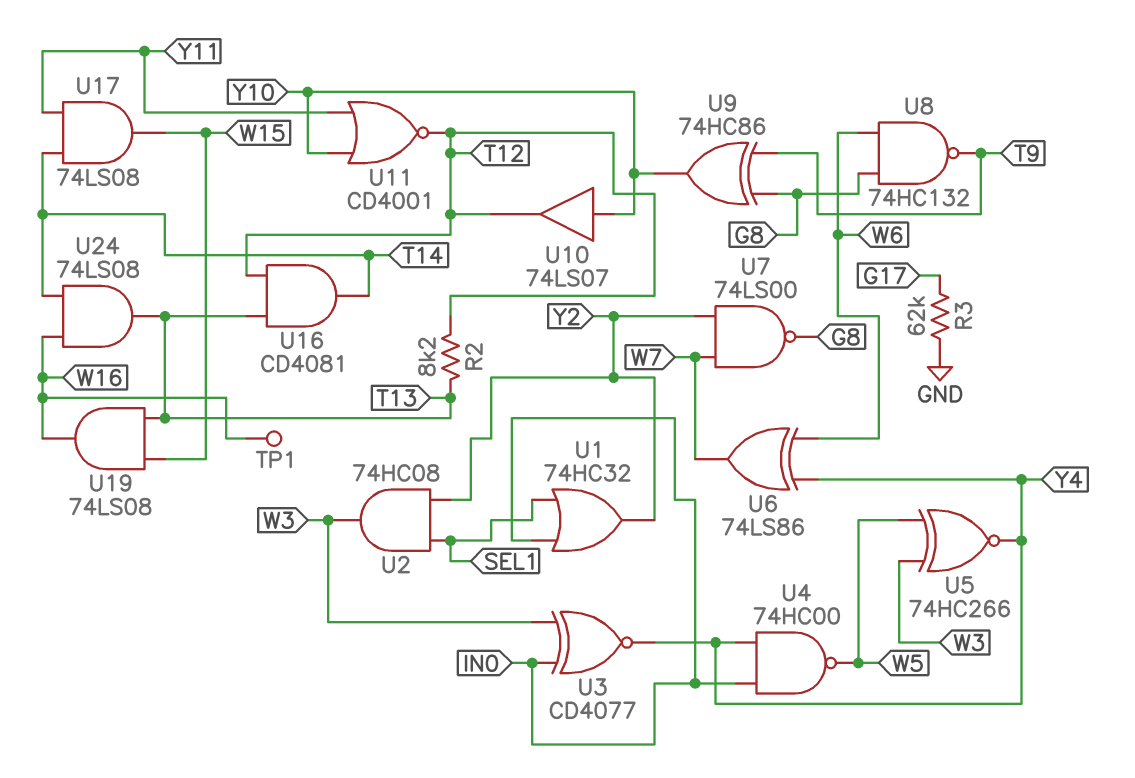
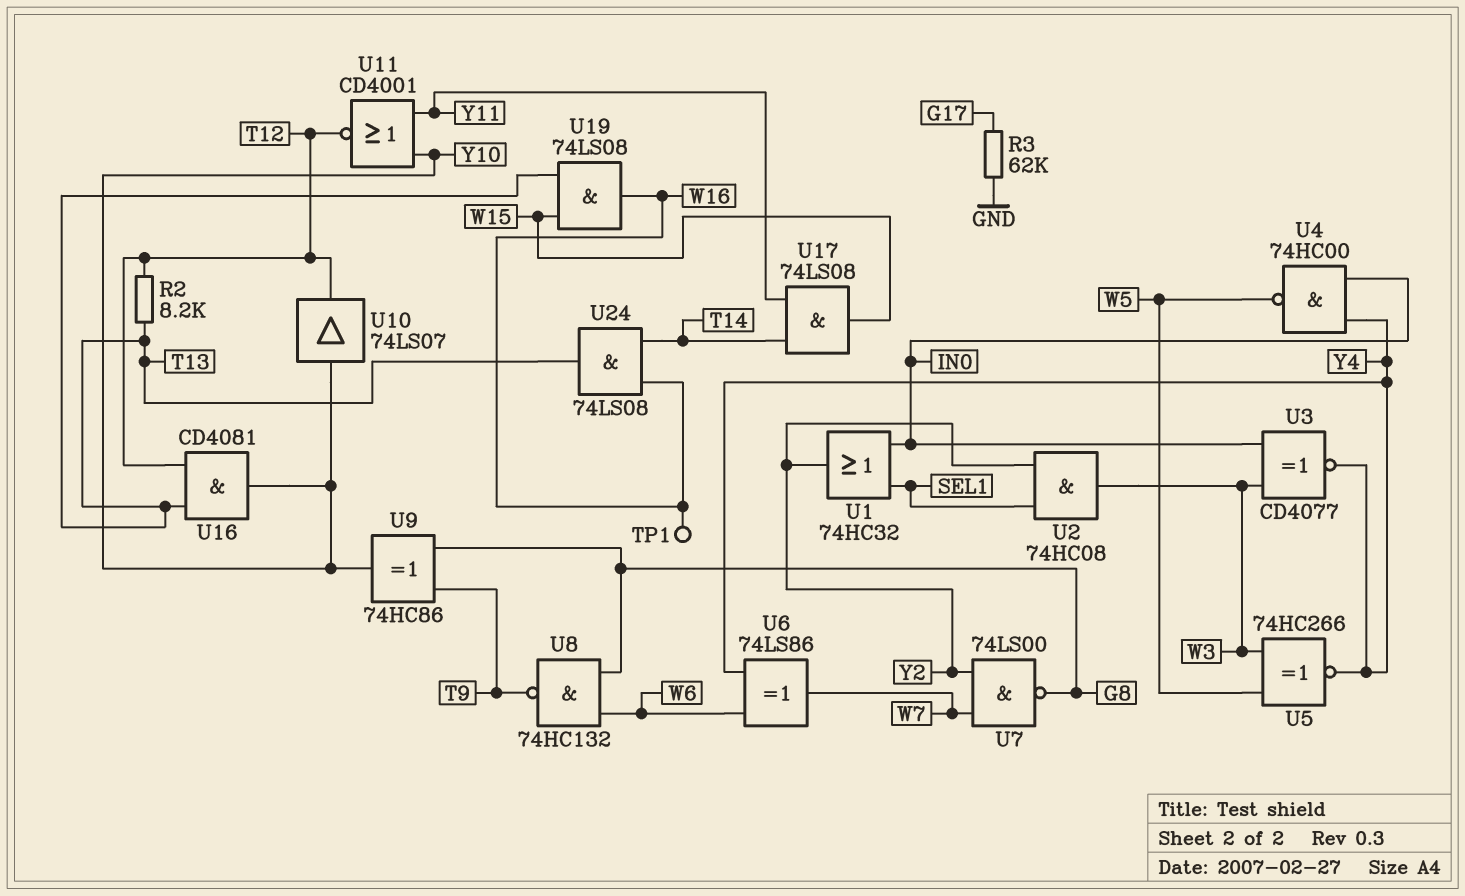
U16: AND CD4081 (in T12, in T13, out T14) -> AND CD4081 (in T12, in T13, out Y10)

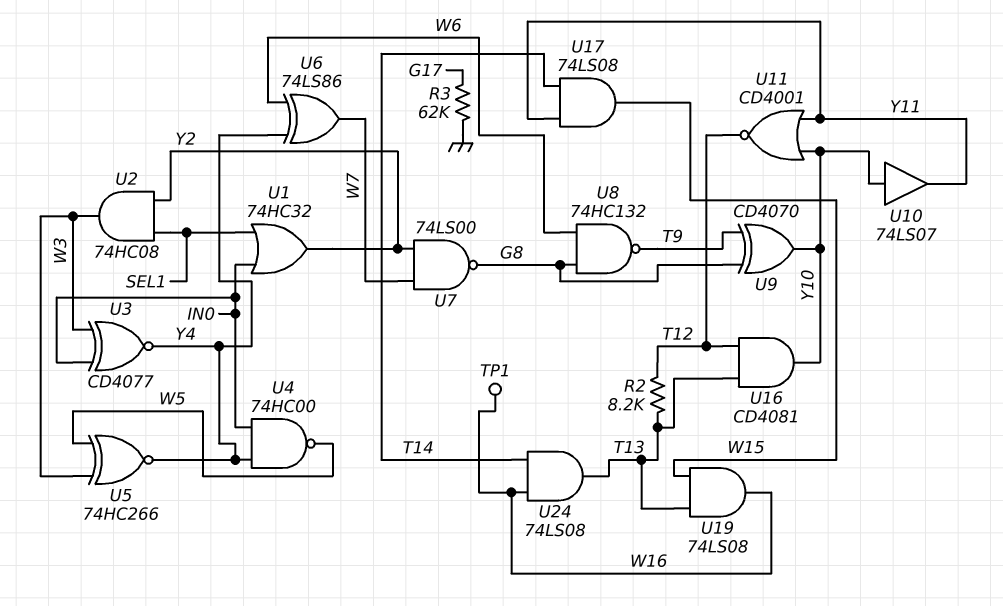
U9: XOR 74HC86 (in G8, in T9, out Y10) -> XOR CD4070 (in G8, in T9, out Y10)
U10: buffer 74LS07 (in Y10, out T12) -> buffer 74LS07 (in Y10, out Y11)

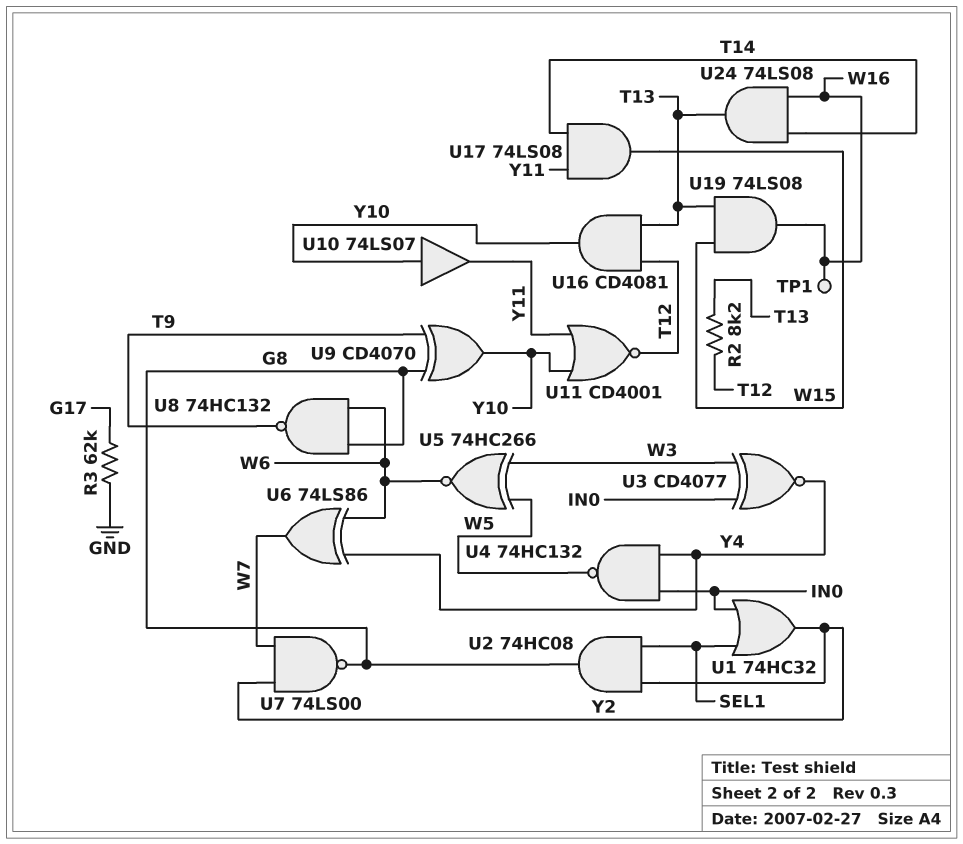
U2: AND 74HC08 (in SEL1, in Y2, out W3) -> AND 74HC08 (in SEL1, in Y2, out G8)
U4: NAND 74HC00 (in IN0, in Y4, out W5) -> NAND 74HC132 (in IN0, in Y4, out W5)
U5: XNOR 74HC266 (in W3, in W5, out Y4) -> XNOR 74HC266 (in W3, in W5, out W6)

